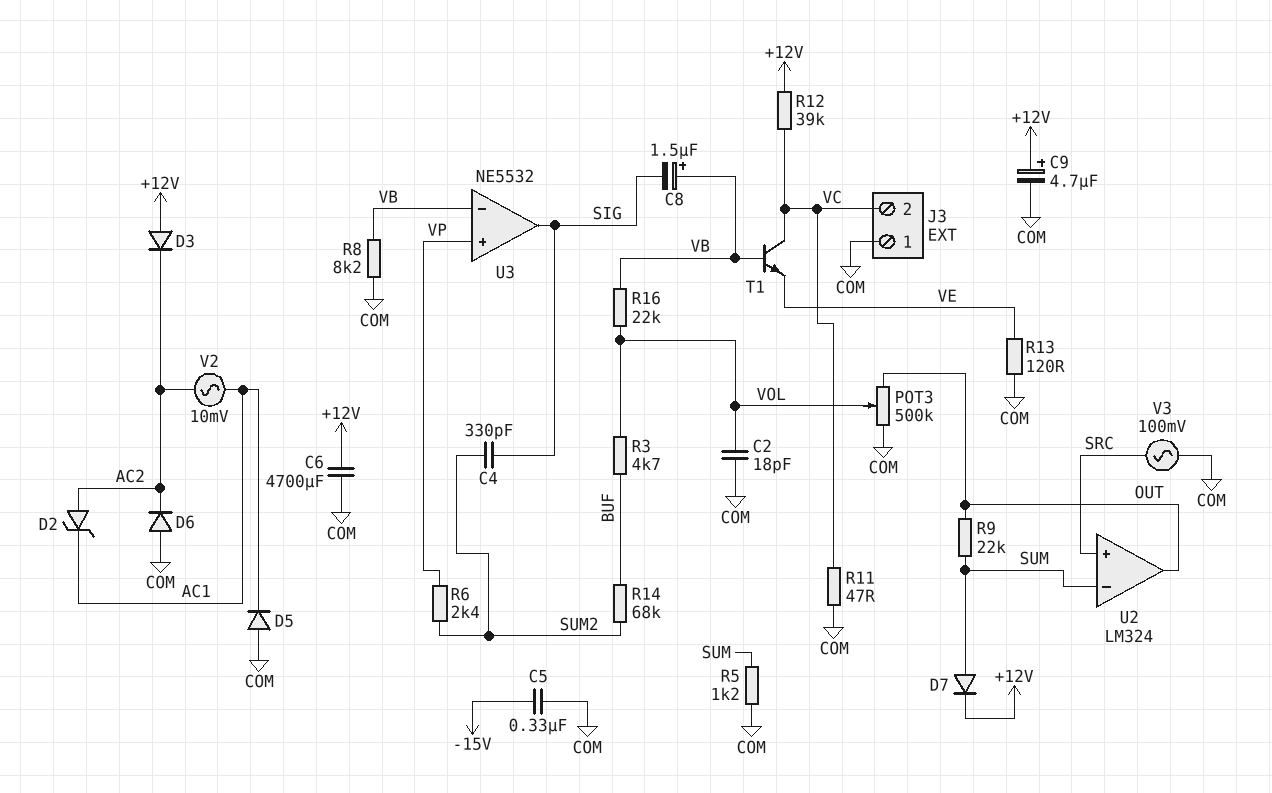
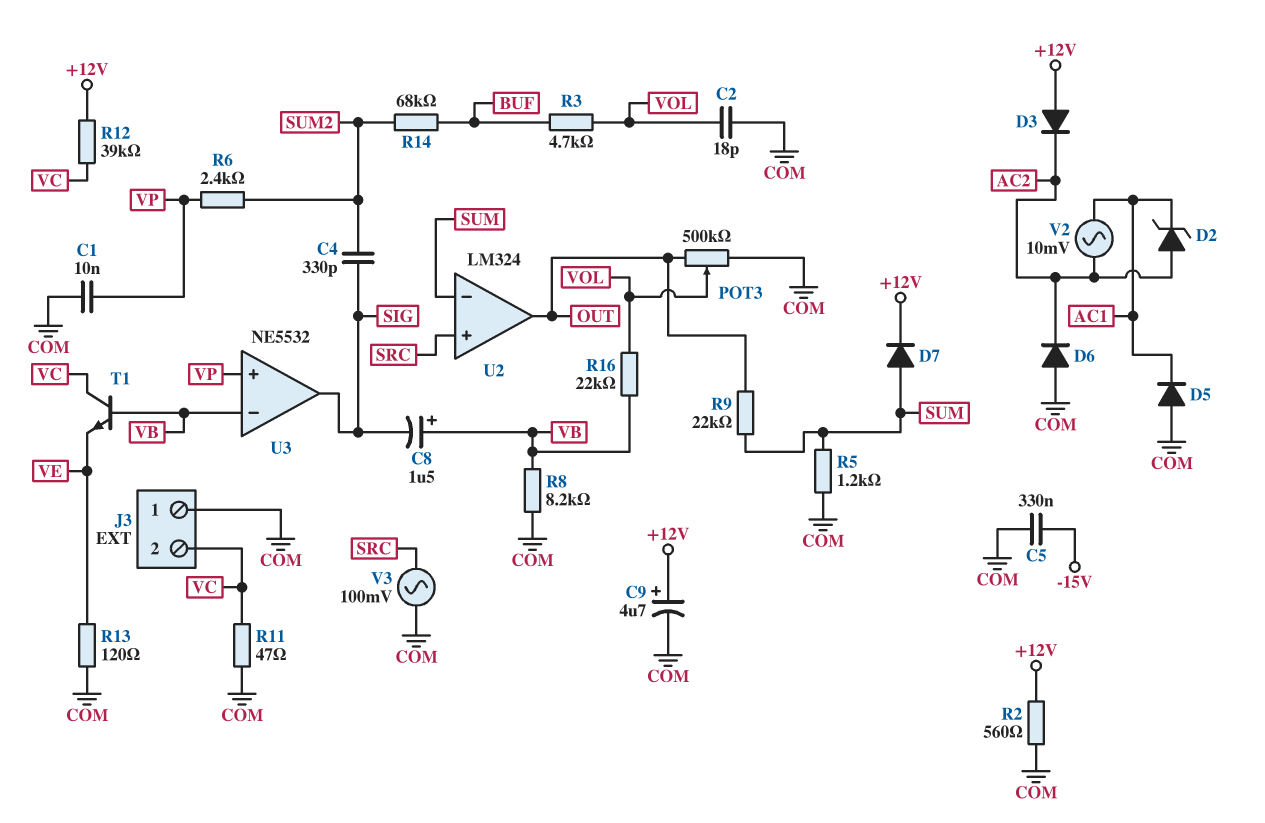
C1: none -> 10nF (COM, VP)
C6: 4700uF (+12V, COM) -> none
R2: none -> 560 (+12V, COM)

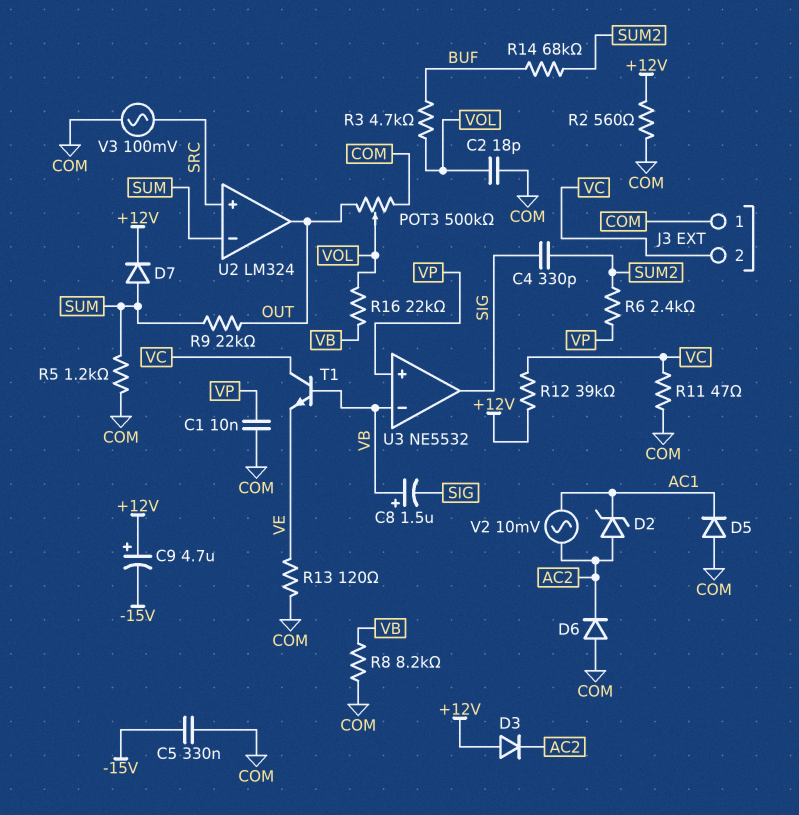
C9: 4.7uF (plus +12V, minus COM) -> 4.7uF (plus +12V, minus -15V)

